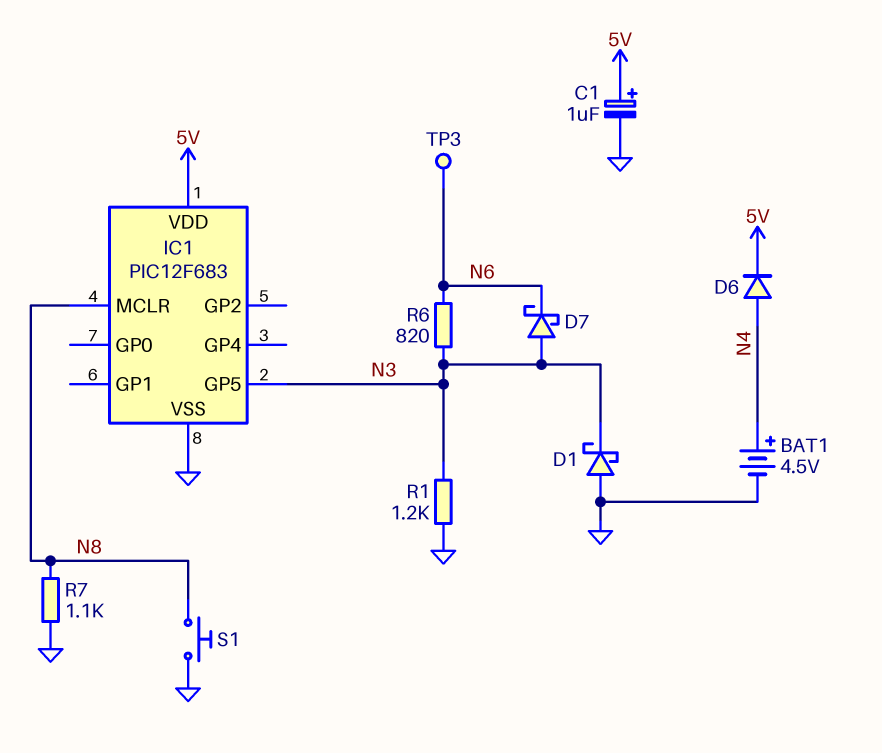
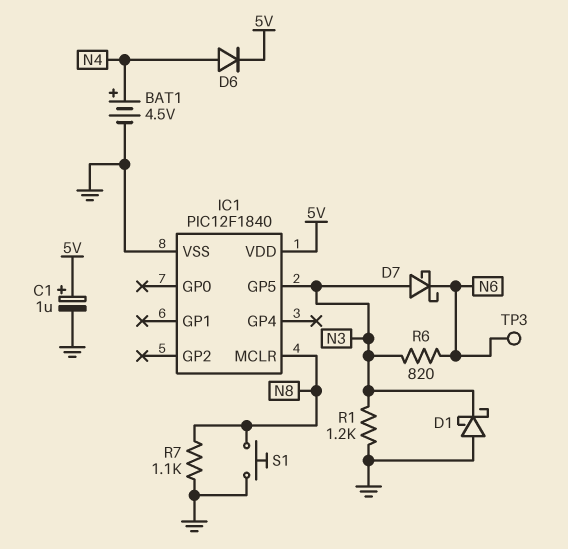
IC1: PIC12F683 -> PIC12F1840

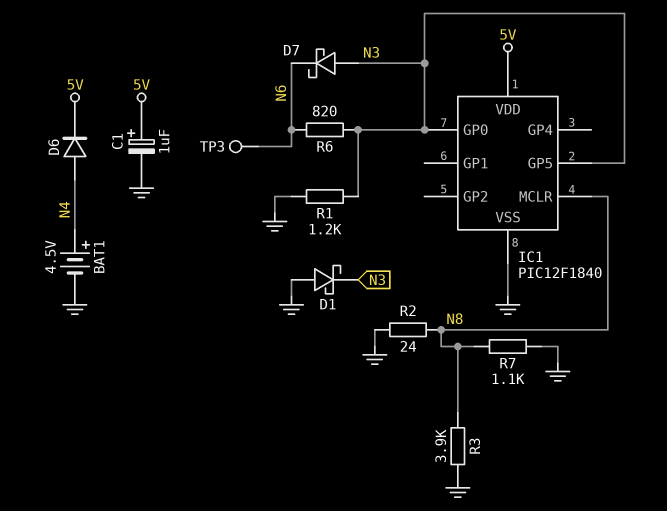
IC1 pin GP0: none -> N3
R2: none -> 24 (GND, N8)
R3: none -> 3.9k (GND, N8)
S1: button (GND, N8) -> none

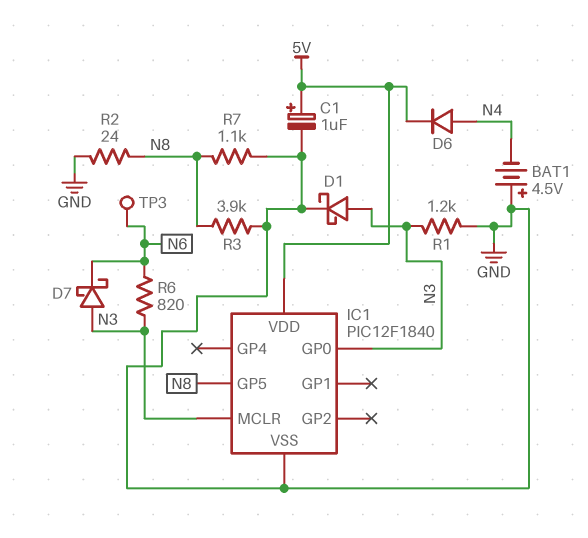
BAT1: 4.5V (plus N4, minus GND) -> 4.5V (plus GND, minus N4)
D1: schottky (A GND, K N3) -> schottky (A N3, K GND)
IC1 pin GP5: N3 -> N8
IC1 pin MCLR: N8 -> N3

